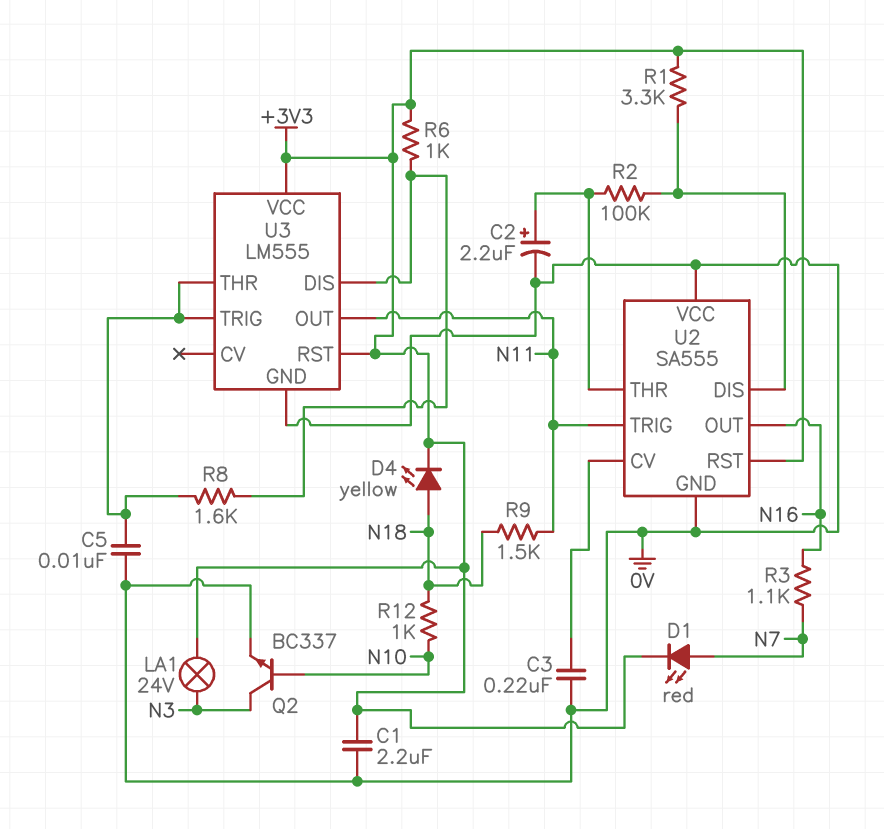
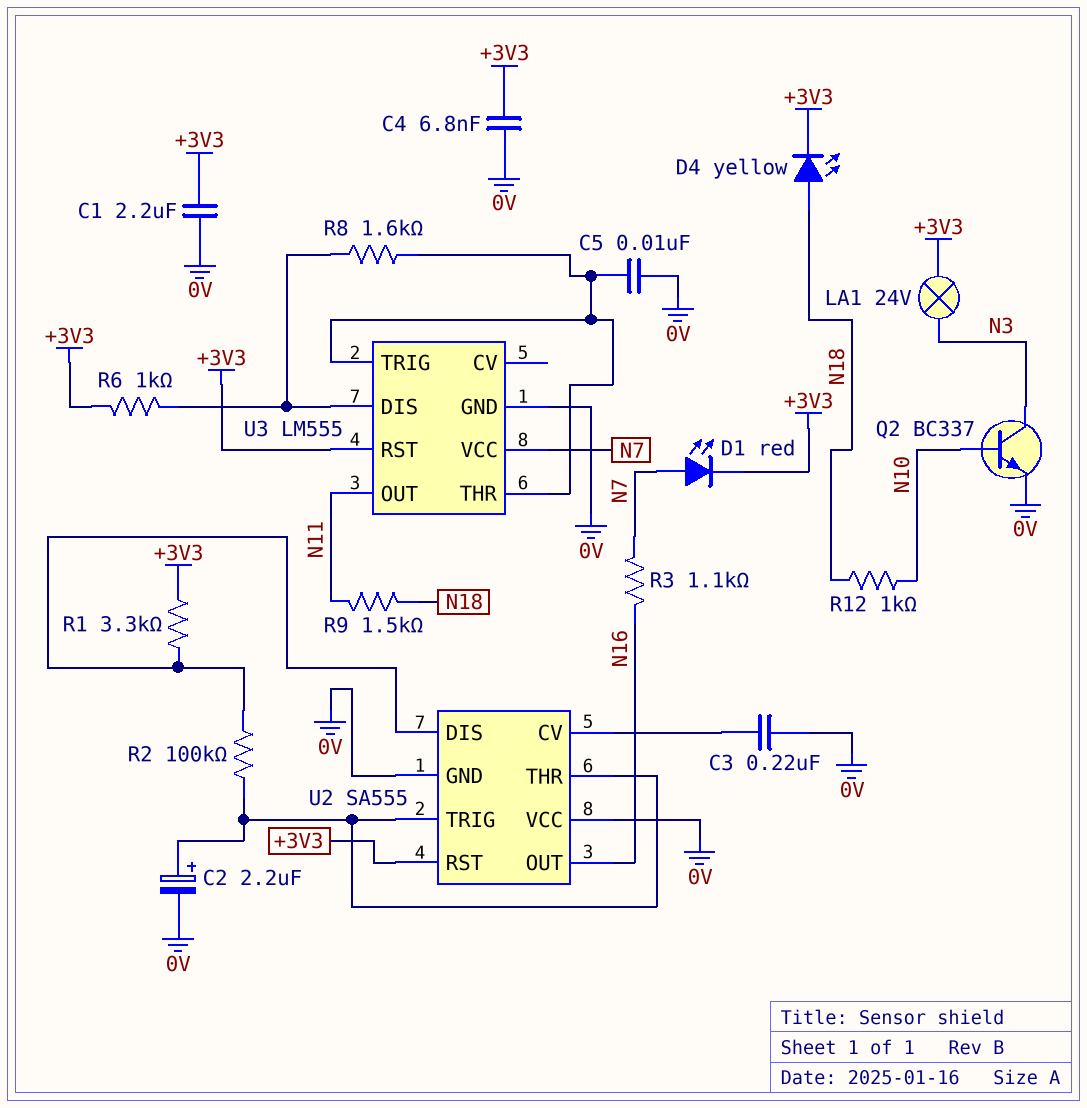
C4: none -> 6.8nF (+3V3, 0V)
U2 pin TRIG: N11 -> U2/THR
U3 pin VCC: +3V3 -> N7

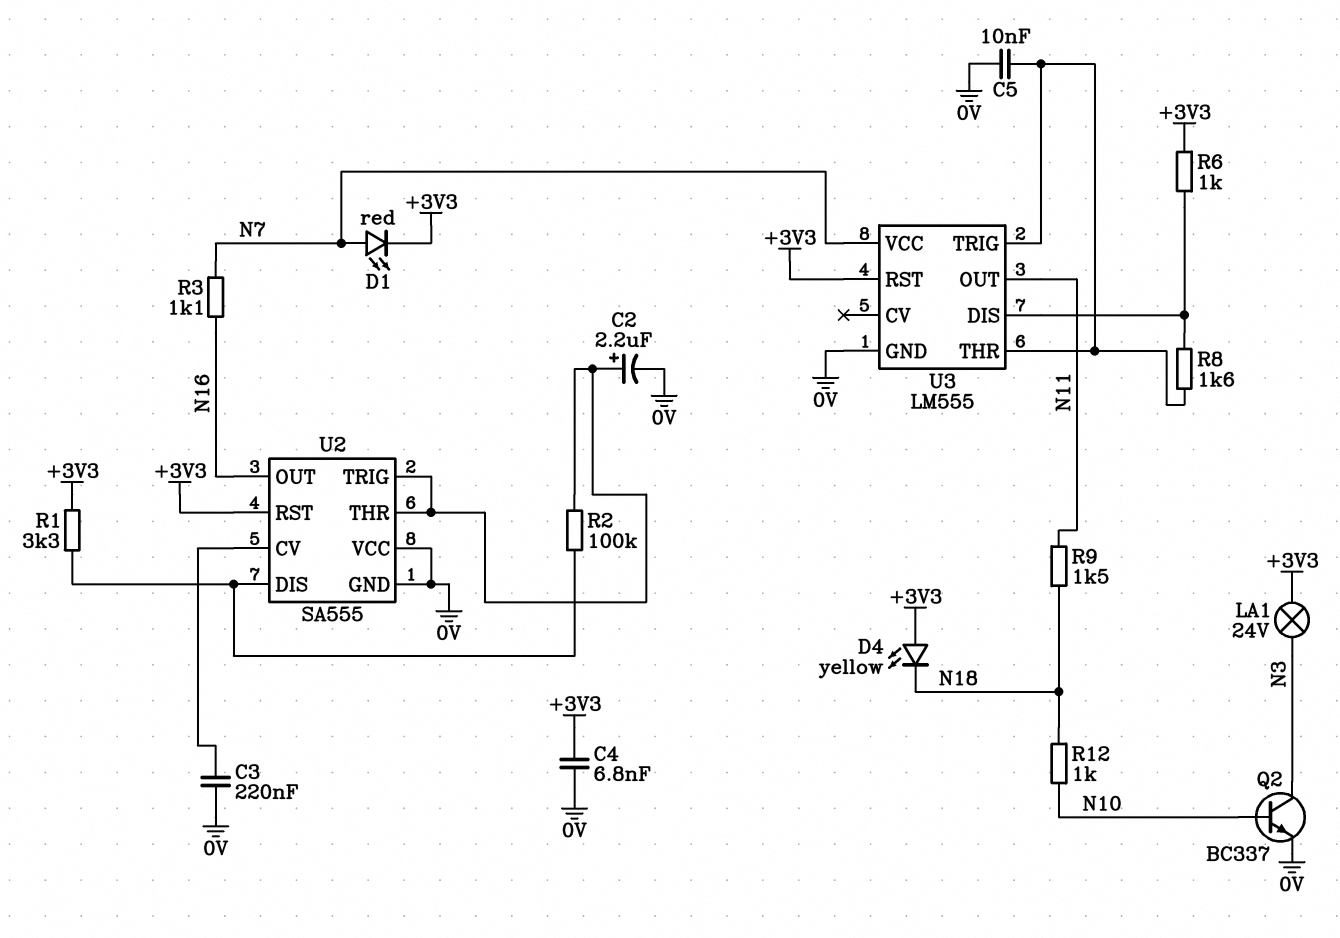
C1: 2.2uF (+3V3, 0V) -> none
D4: LED yellow (A N18, K +3V3) -> LED yellow (A +3V3, K N18)

